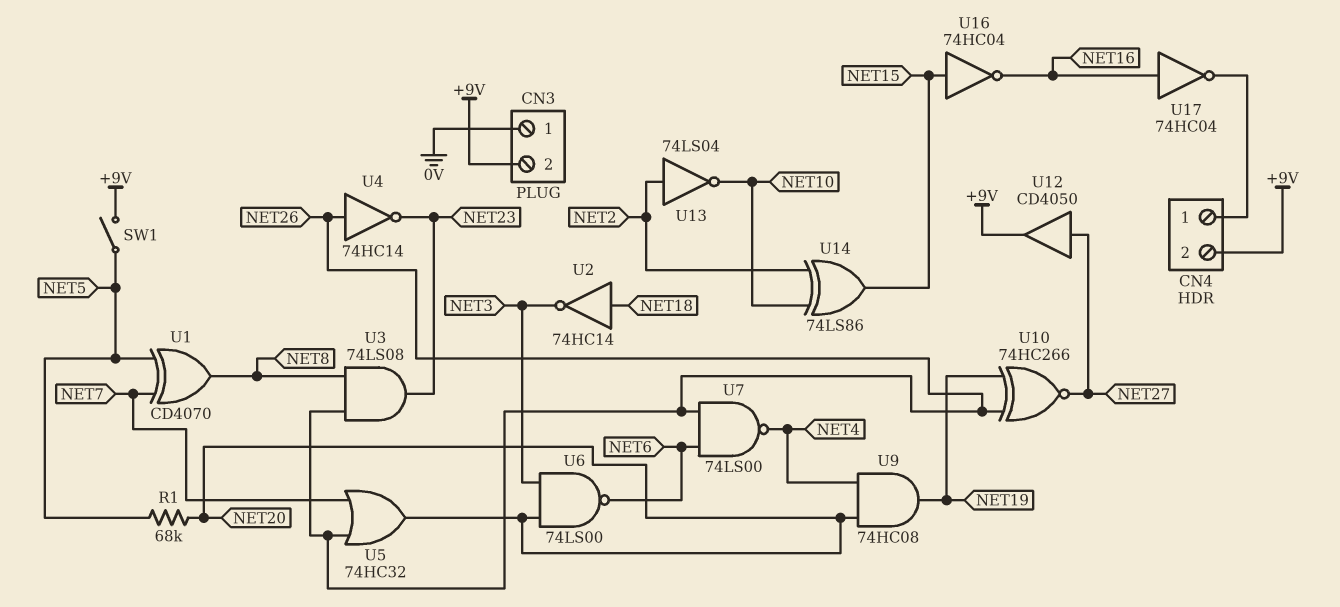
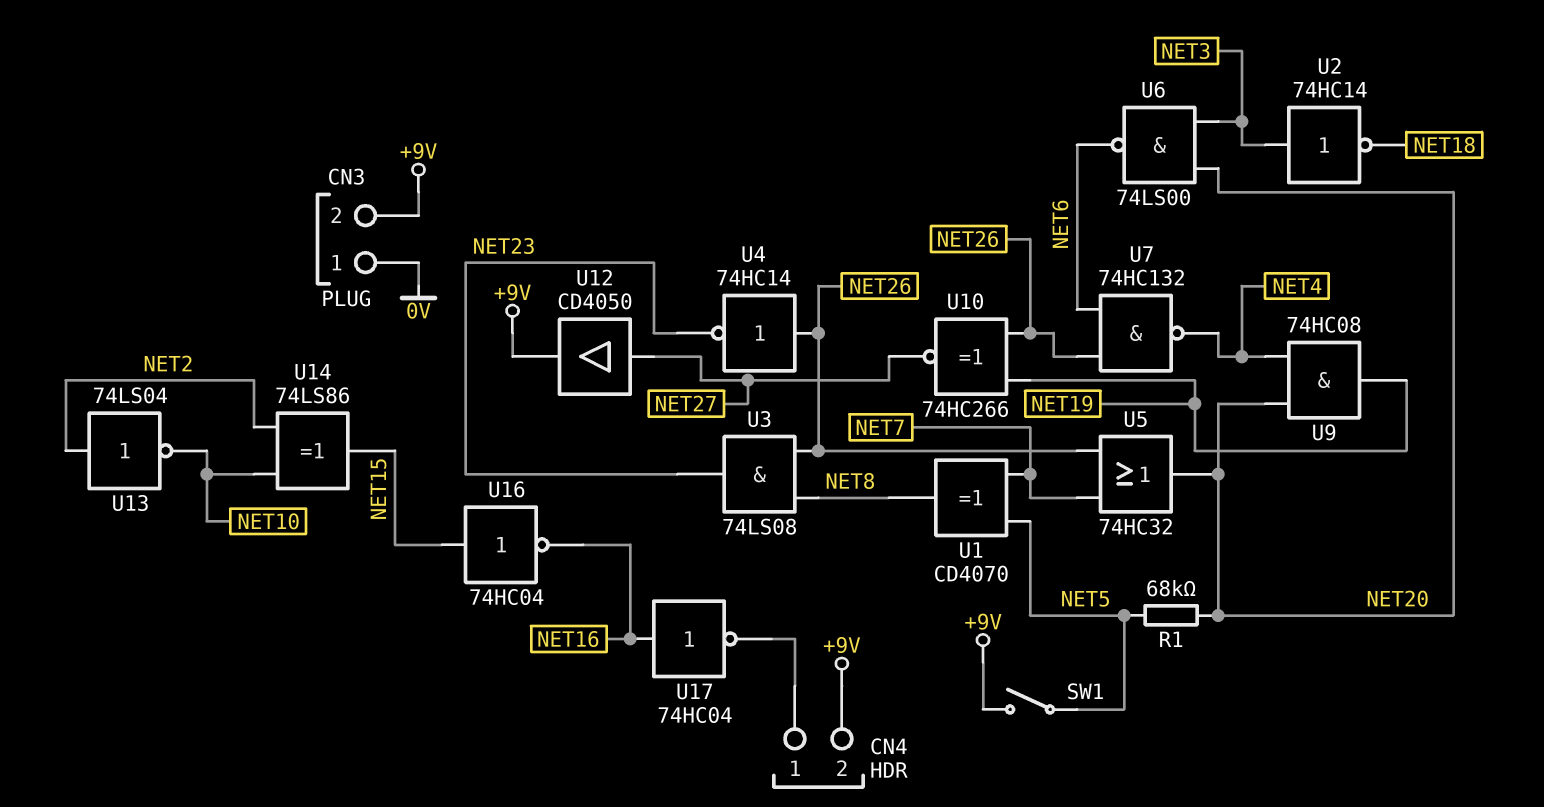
U2: NOT 74HC14 (in NET18, out NET3) -> NOT 74HC14 (in NET3, out NET18)
U7: NAND 74LS00 (in NET6, in NET26, out NET4) -> NAND 74HC132 (in NET6, in NET26, out NET4)

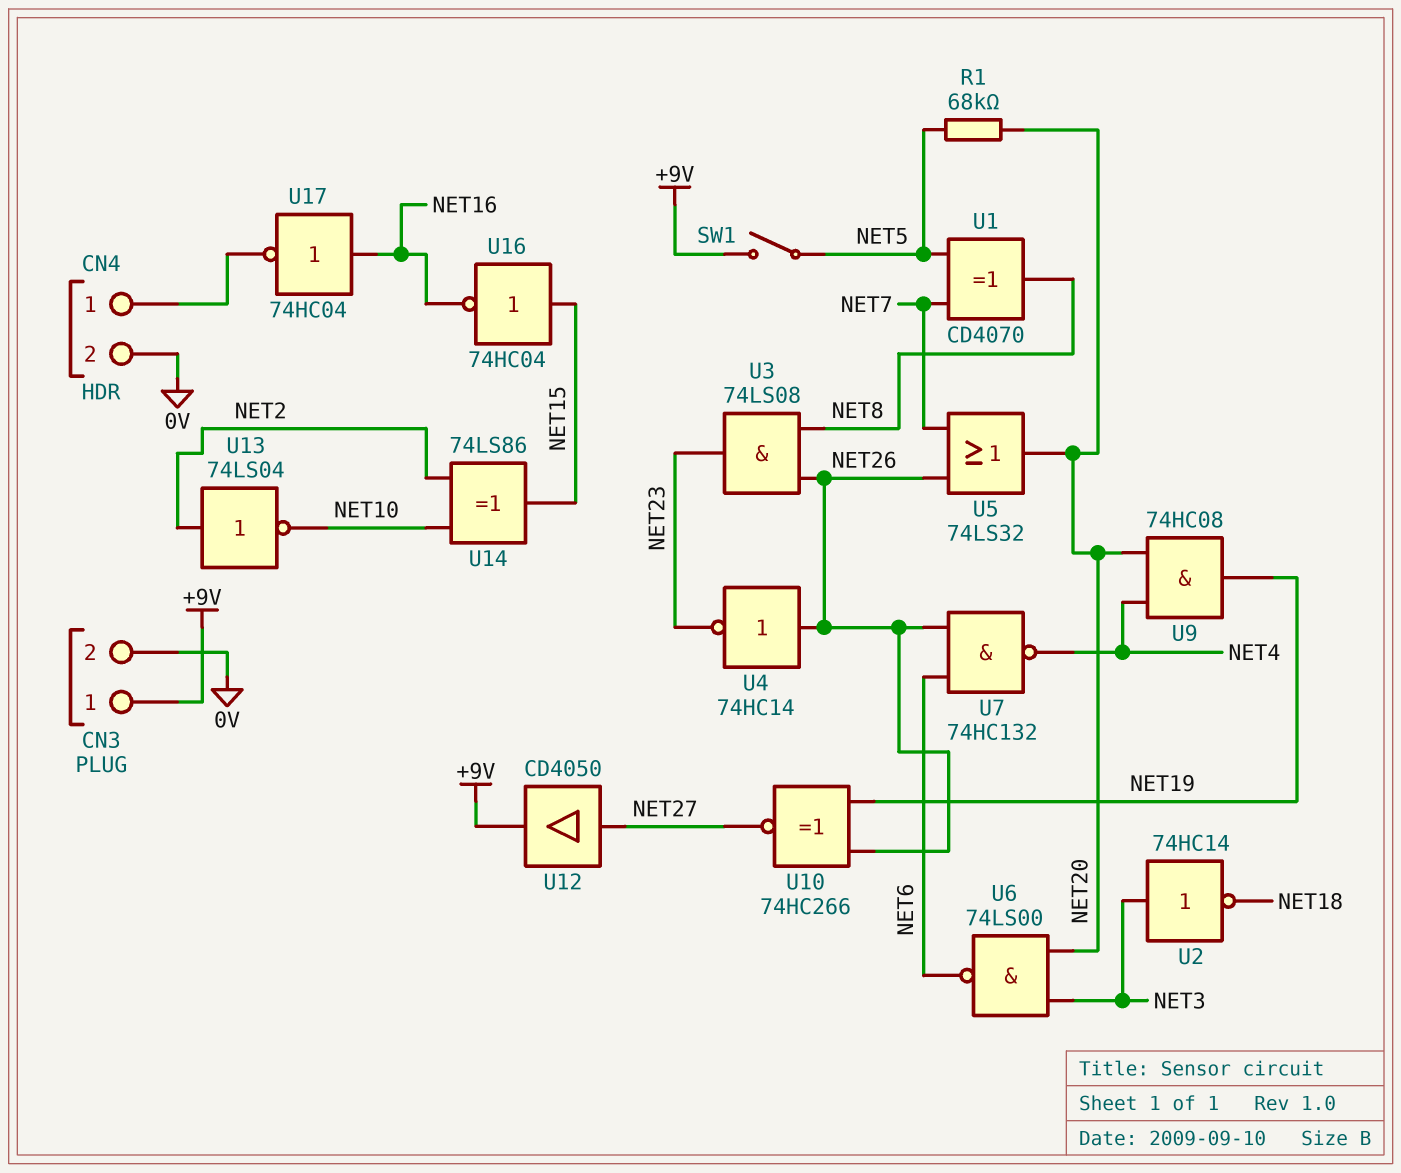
CN3 pin 1: 0V -> +9V
CN3 pin 2: +9V -> 0V
CN4 pin 2: +9V -> 0V
U5: OR 74HC32 (in NET7, in NET26, out NET20) -> OR 74LS32 (in NET7, in NET26, out NET20)

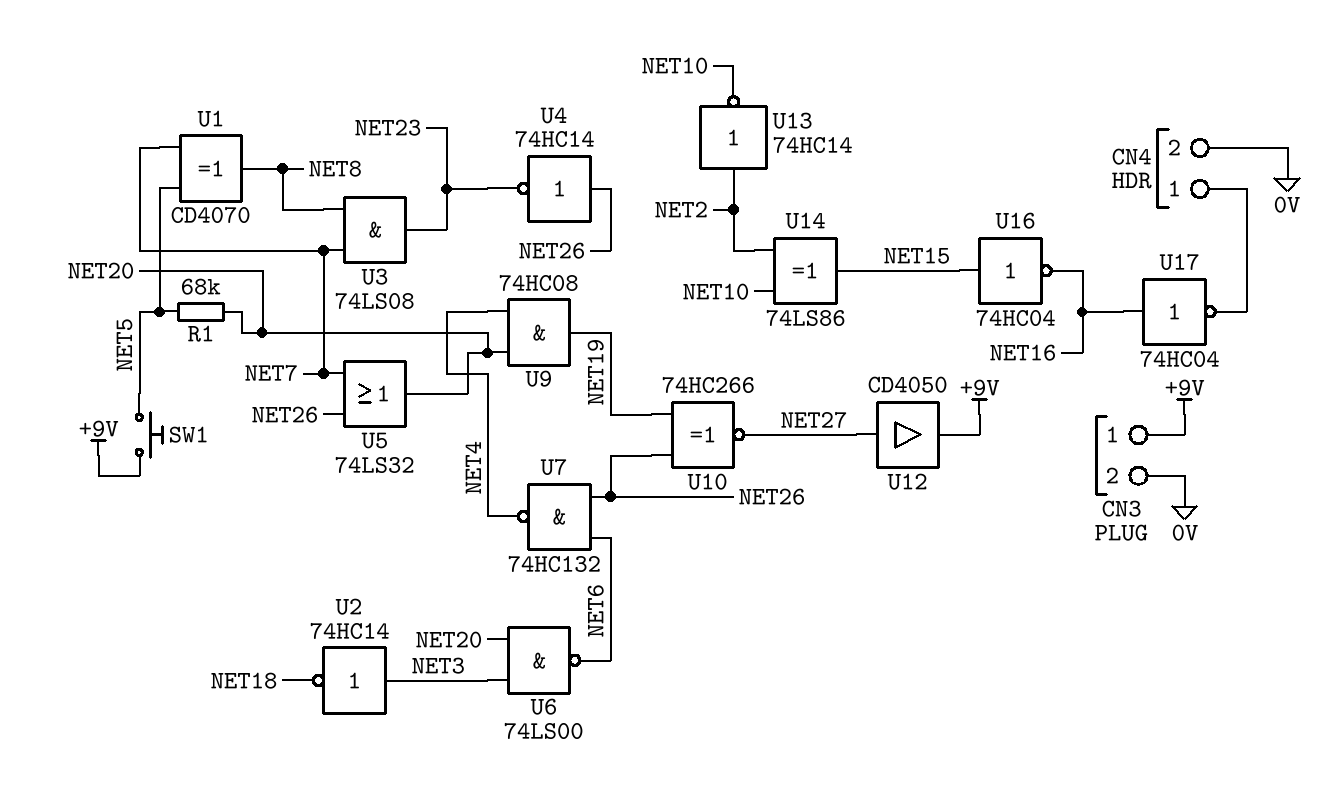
SW1: switch (+9V, NET5) -> button (+9V, NET5)
U3: AND 74LS08 (in NET8, in NET26, out NET23) -> AND 74LS08 (in NET7, in NET8, out NET23)
U13: NOT 74LS04 (in NET2, out NET10) -> NOT 74HC14 (in NET2, out NET10)

